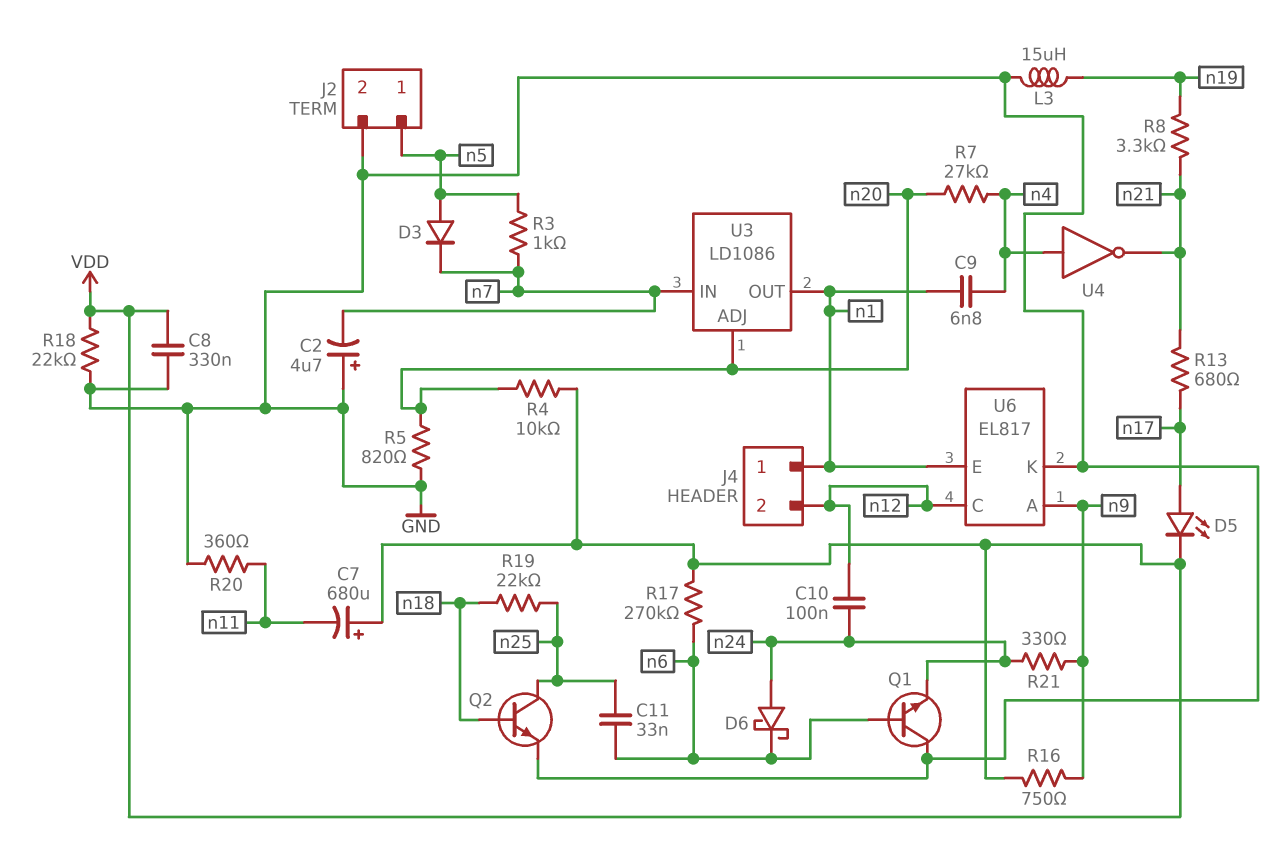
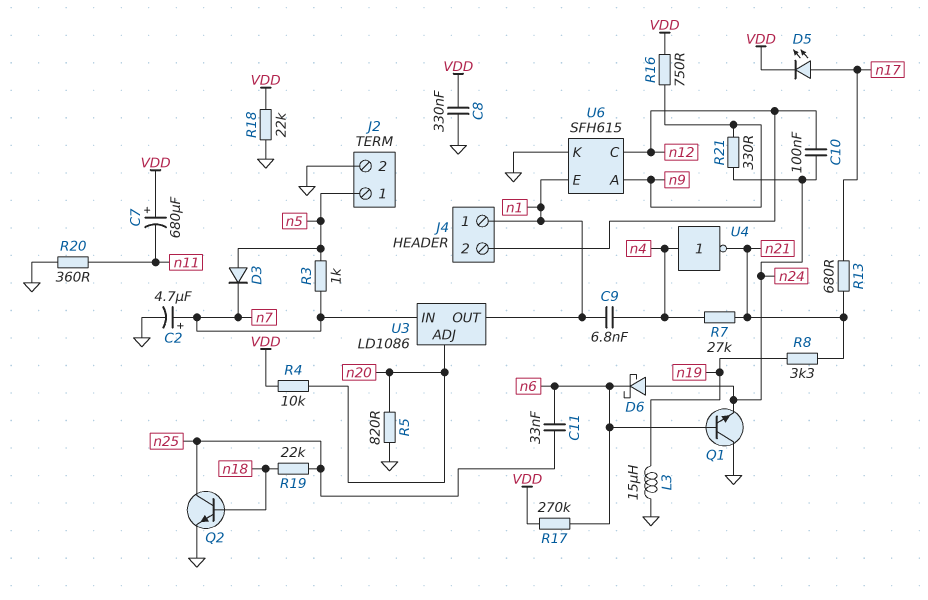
C2: 4.7uF (plus GND, minus n7) -> 4.7uF (plus n7, minus GND)
R7: 27k (n4, n20) -> 27k (n4, n21)
U6: EL817 -> SFH615

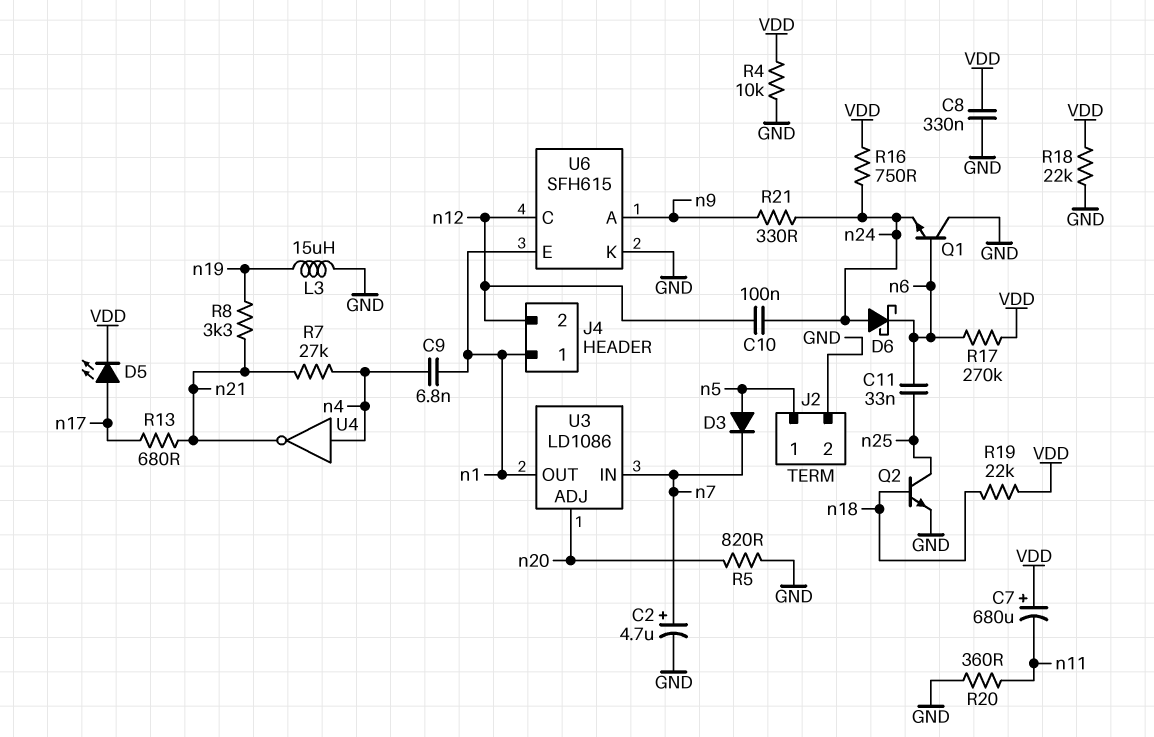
R3: 1k (n5, n7) -> none
R4: 10k (VDD, n20) -> 10k (GND, VDD)
R16: 750 (VDD, n9) -> 750 (VDD, n24)
R19: 22k (n18, n25) -> 22k (VDD, n18)

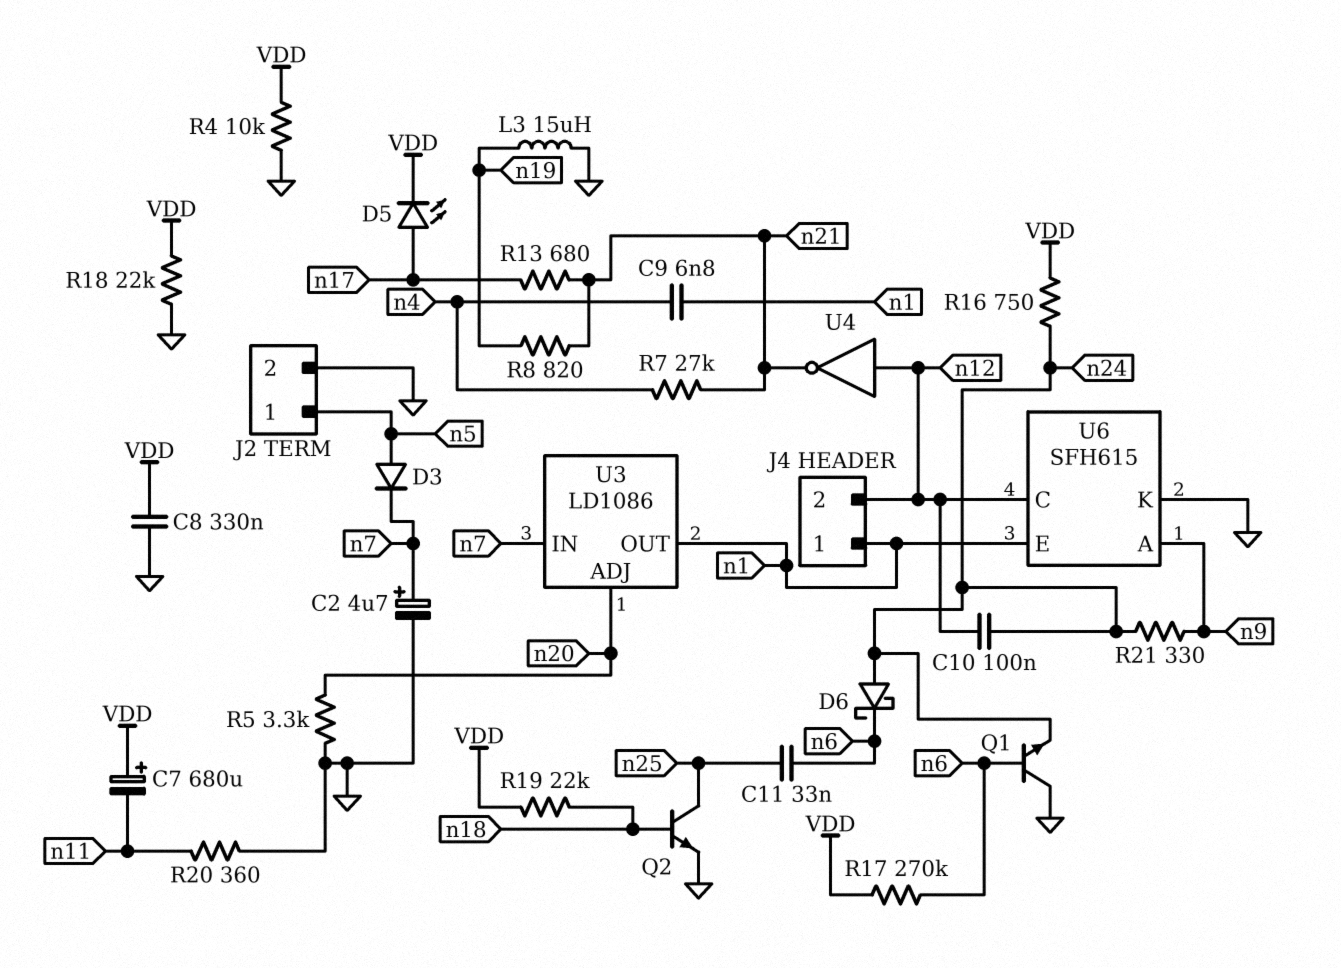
R5: 820 (GND, n20) -> 3.3k (GND, n20)
R8: 3.3k (n19, n21) -> 820 (n19, n21)
U4: NOT (in n4, out n21) -> NOT (in n12, out n21)

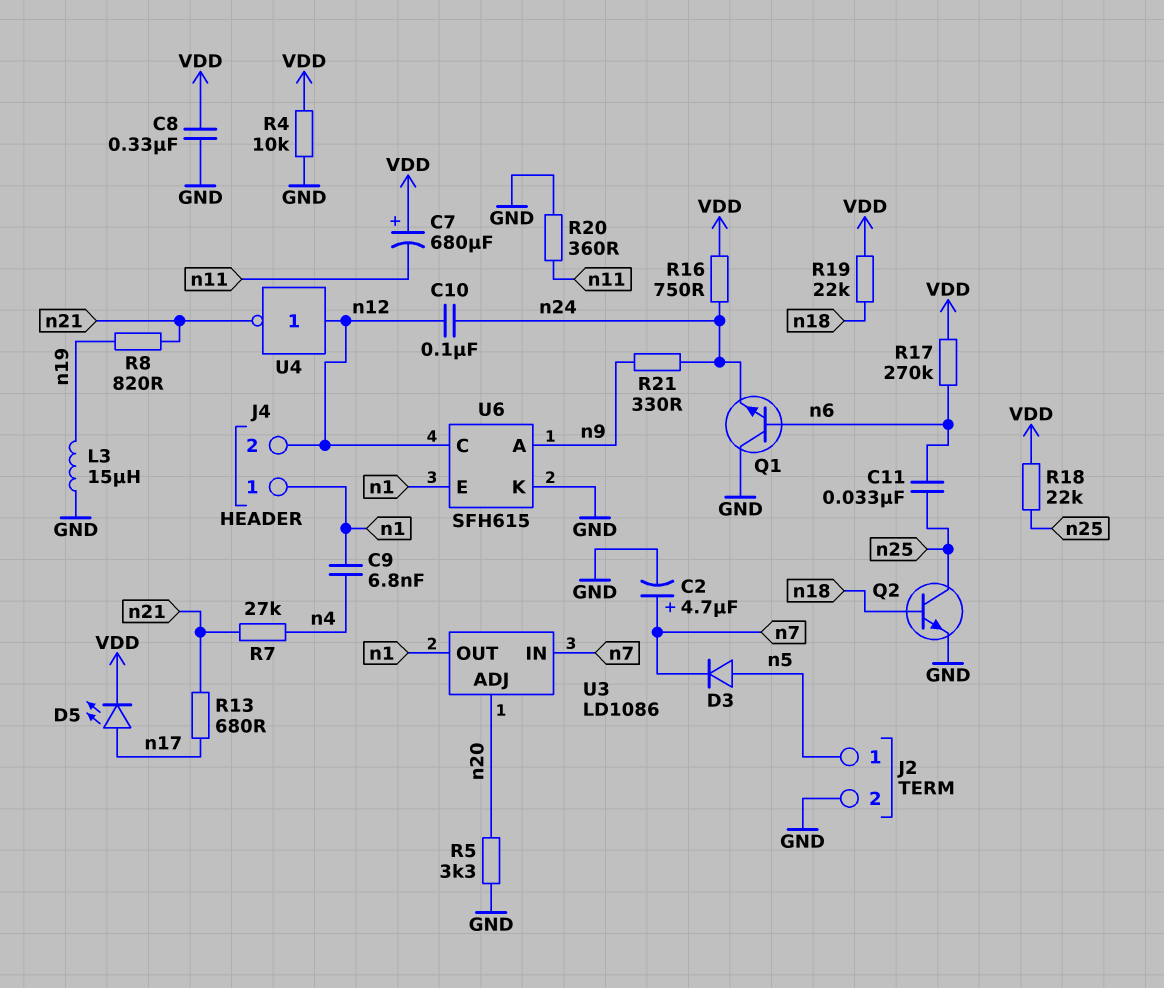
D6: schottky (A n24, K n6) -> none
R18: 22k (GND, VDD) -> 22k (VDD, n25)

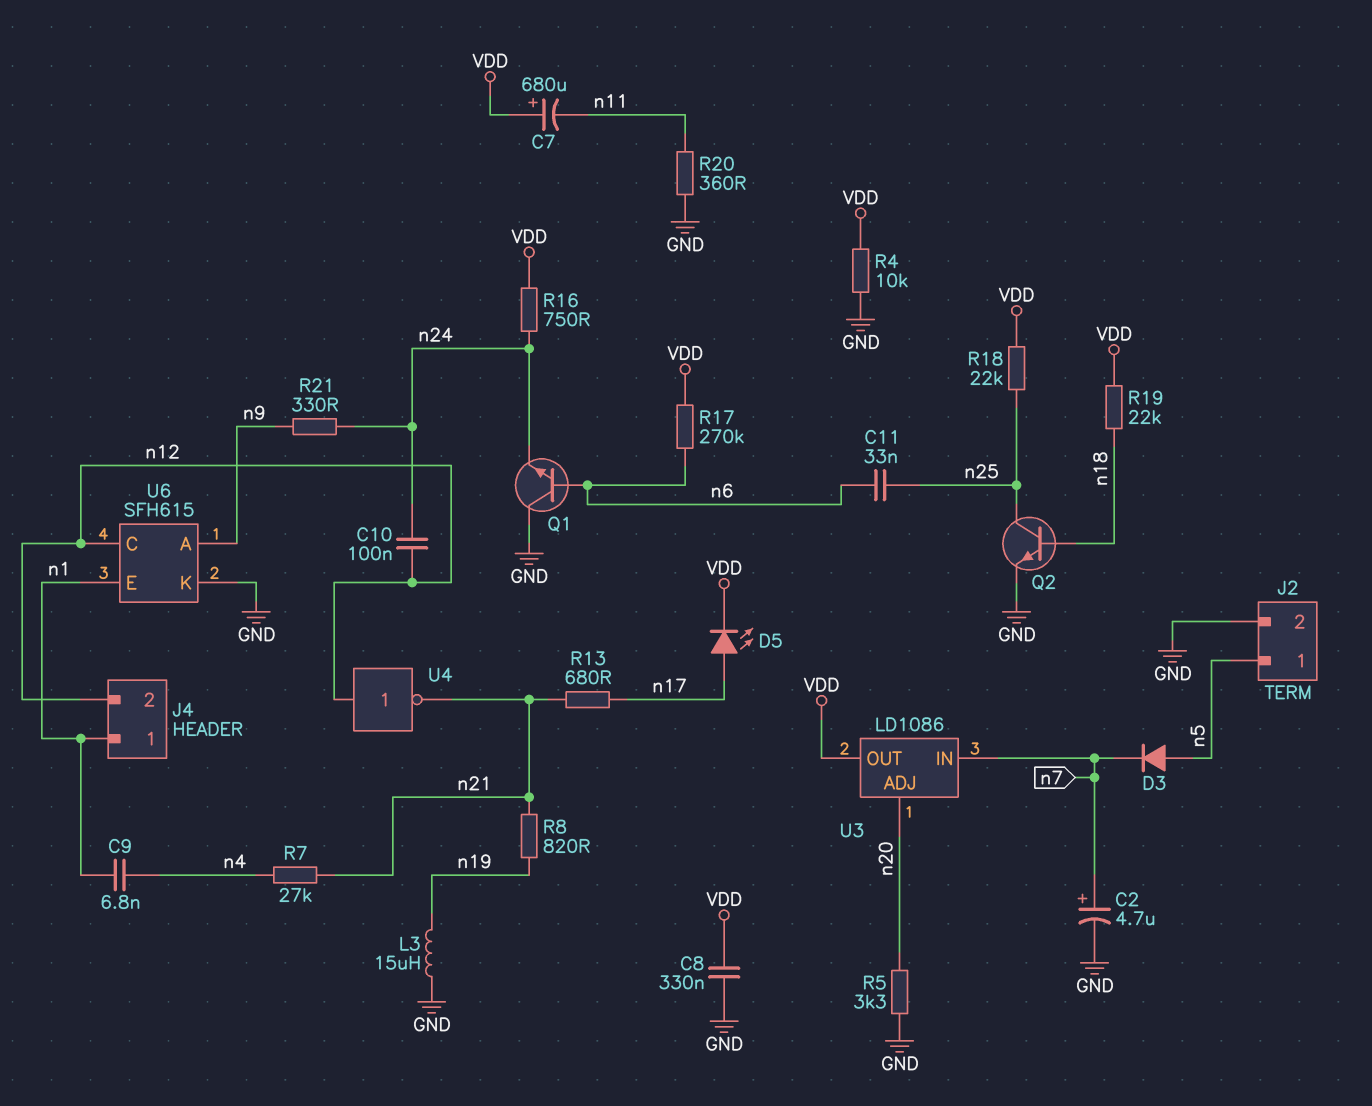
U3 pin OUT: n1 -> VDD

